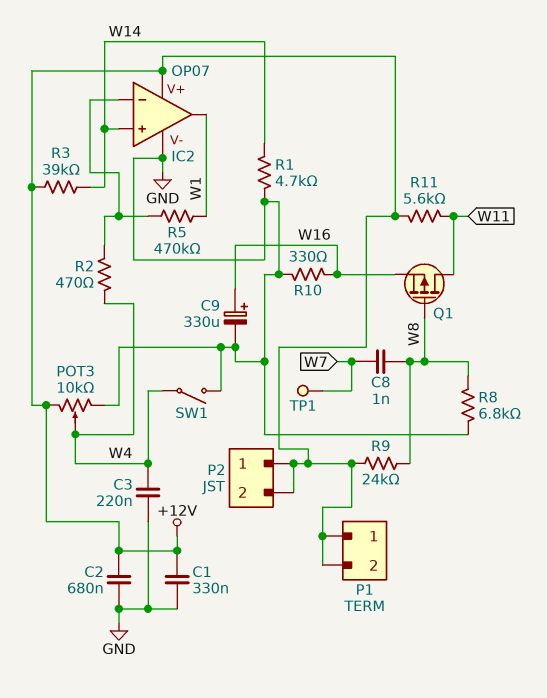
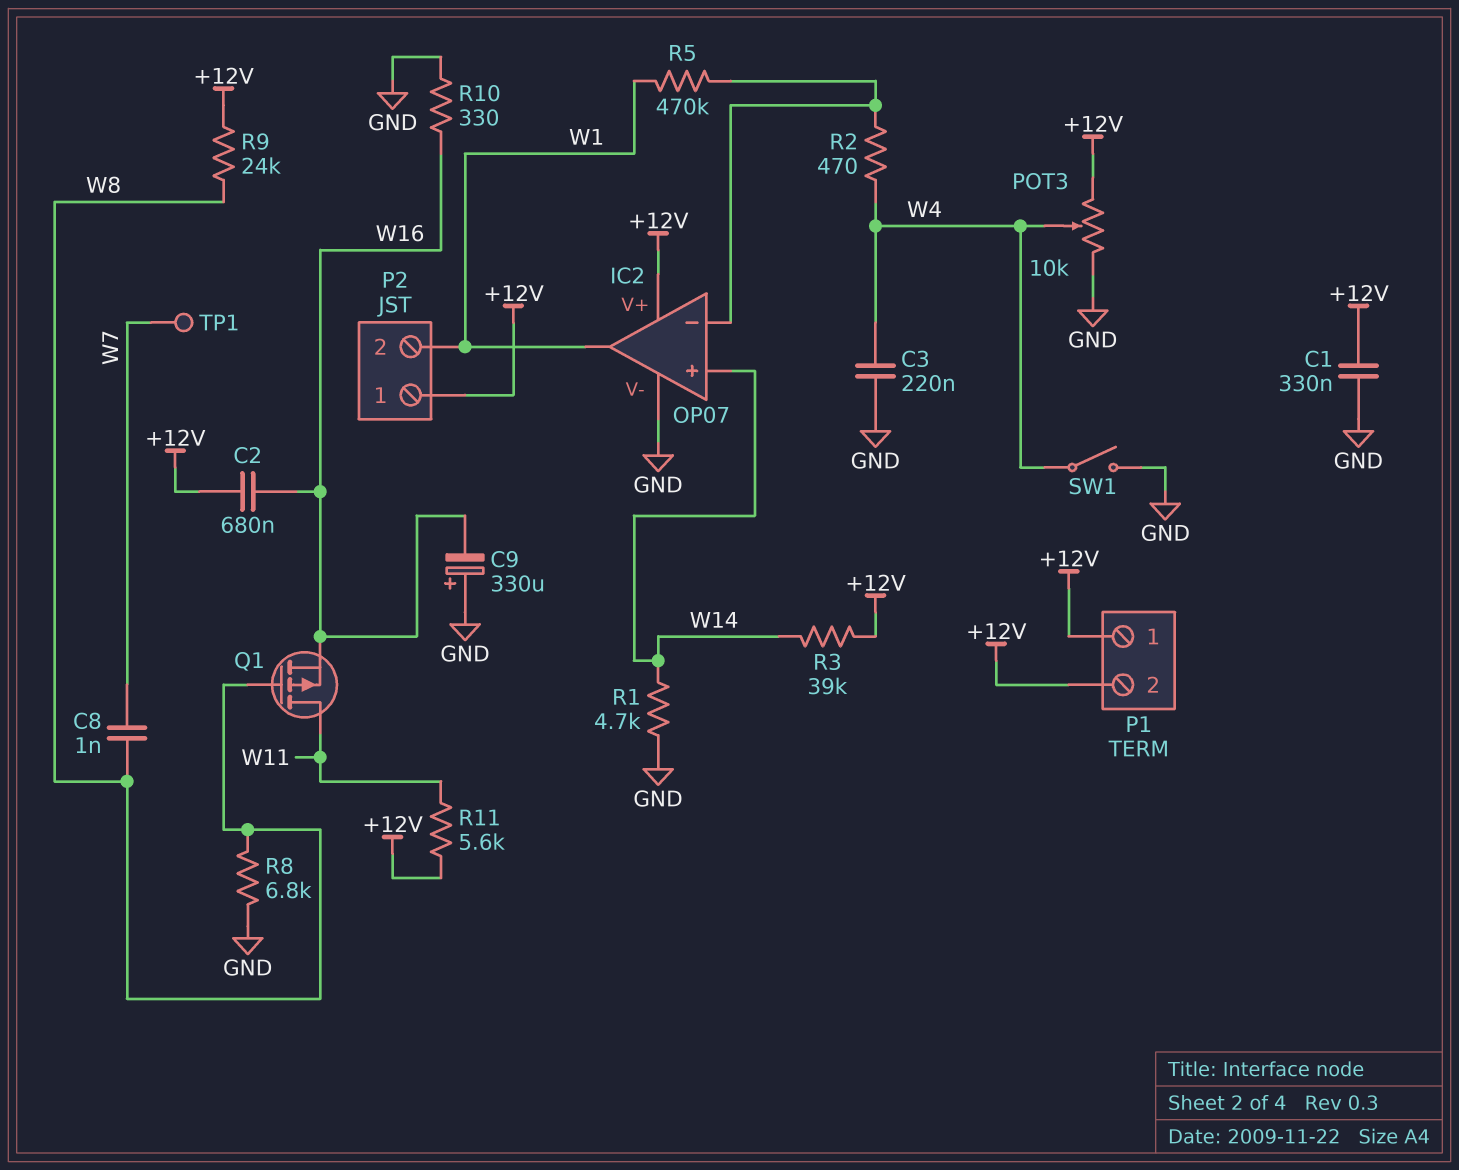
C2: 680nF (+12V, GND) -> 680nF (+12V, W16)
C9: 330uF (plus W16, minus GND) -> 330uF (plus GND, minus W16)
P2 pin 2: +12V -> W1

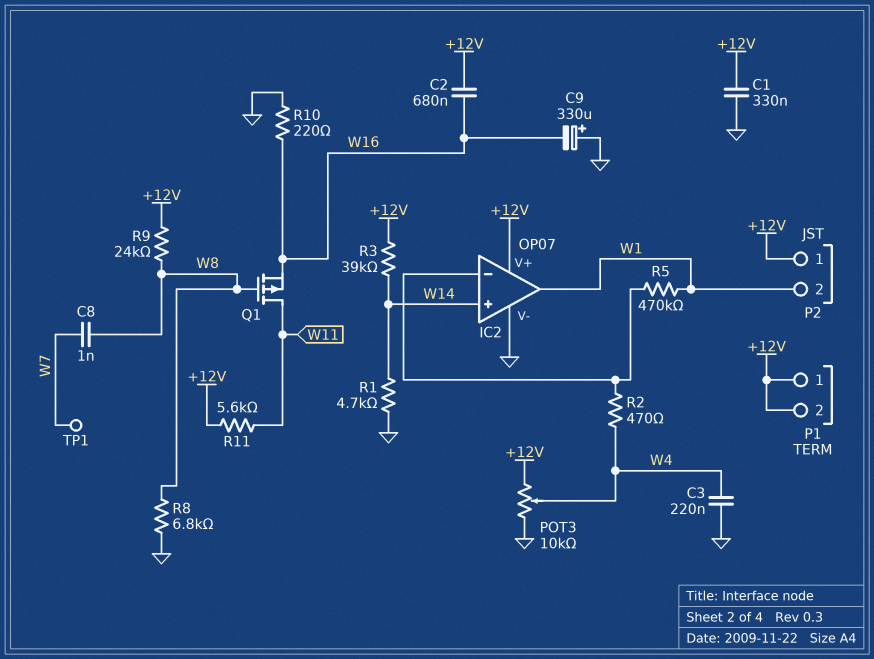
R10: 330 (GND, W16) -> 220 (GND, W16)
SW1: switch (GND, W4) -> none

